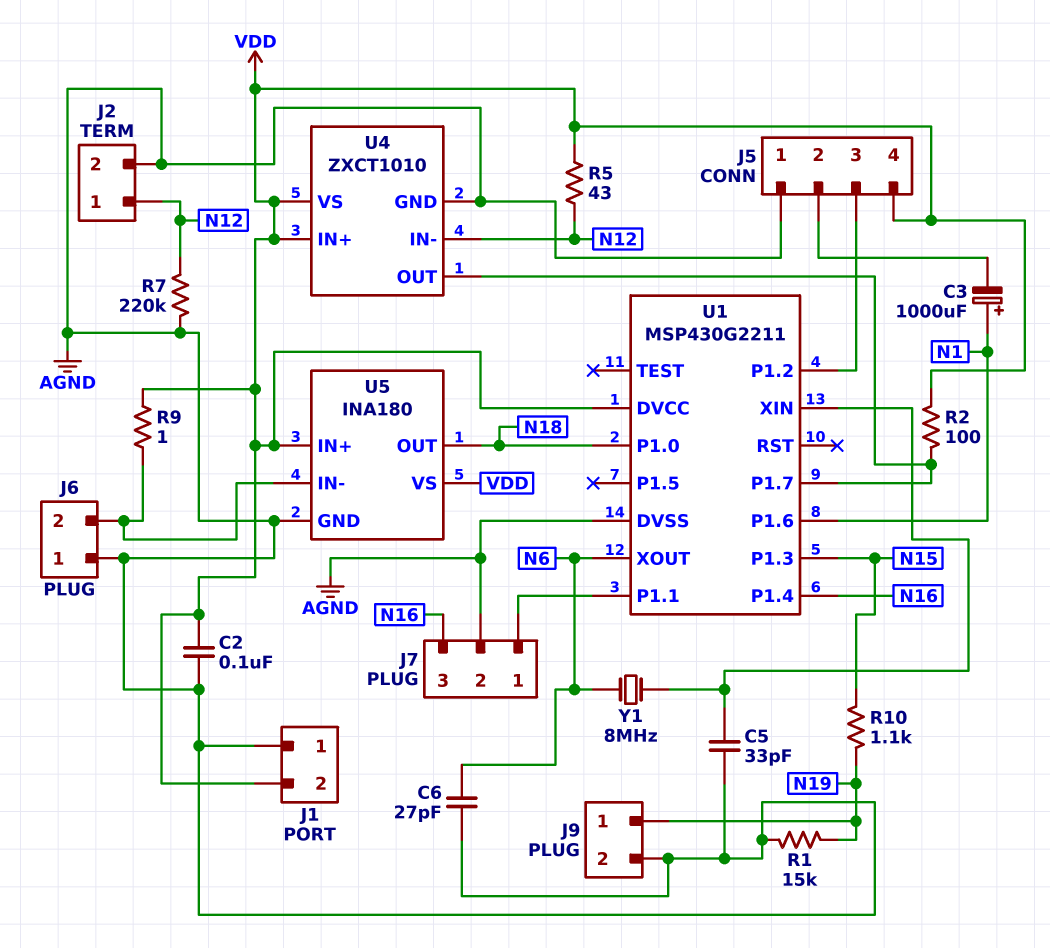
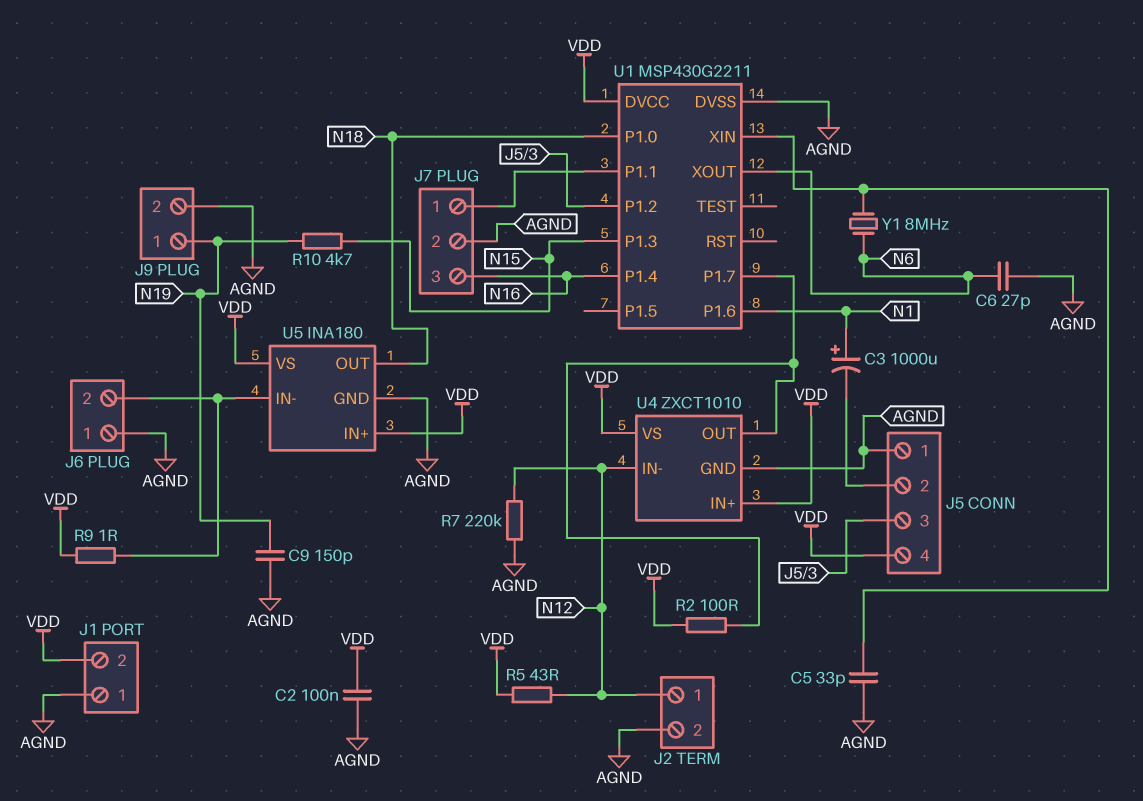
C9: none -> 150pF (AGND, N19)
R1: 15k (AGND, N19) -> none
R10: 1.1k (N15, N19) -> 4.7k (N15, N19)

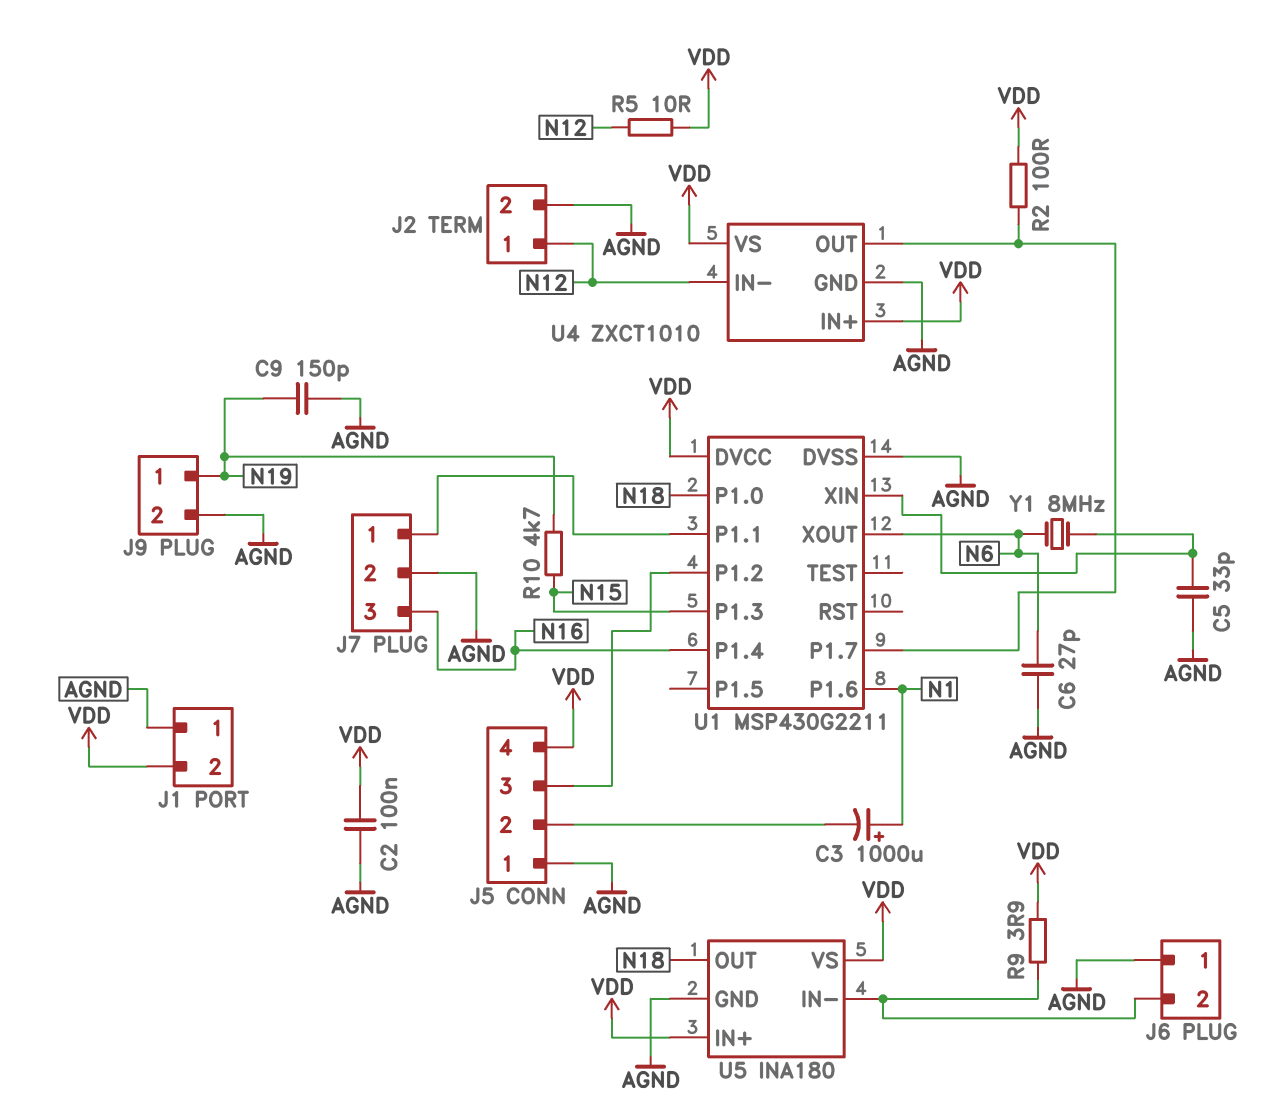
R5: 43 (N12, VDD) -> 10 (N12, VDD)
R7: 220k (AGND, N12) -> none
R9: 1 (J6/2, VDD) -> 3.9 (J6/2, VDD)

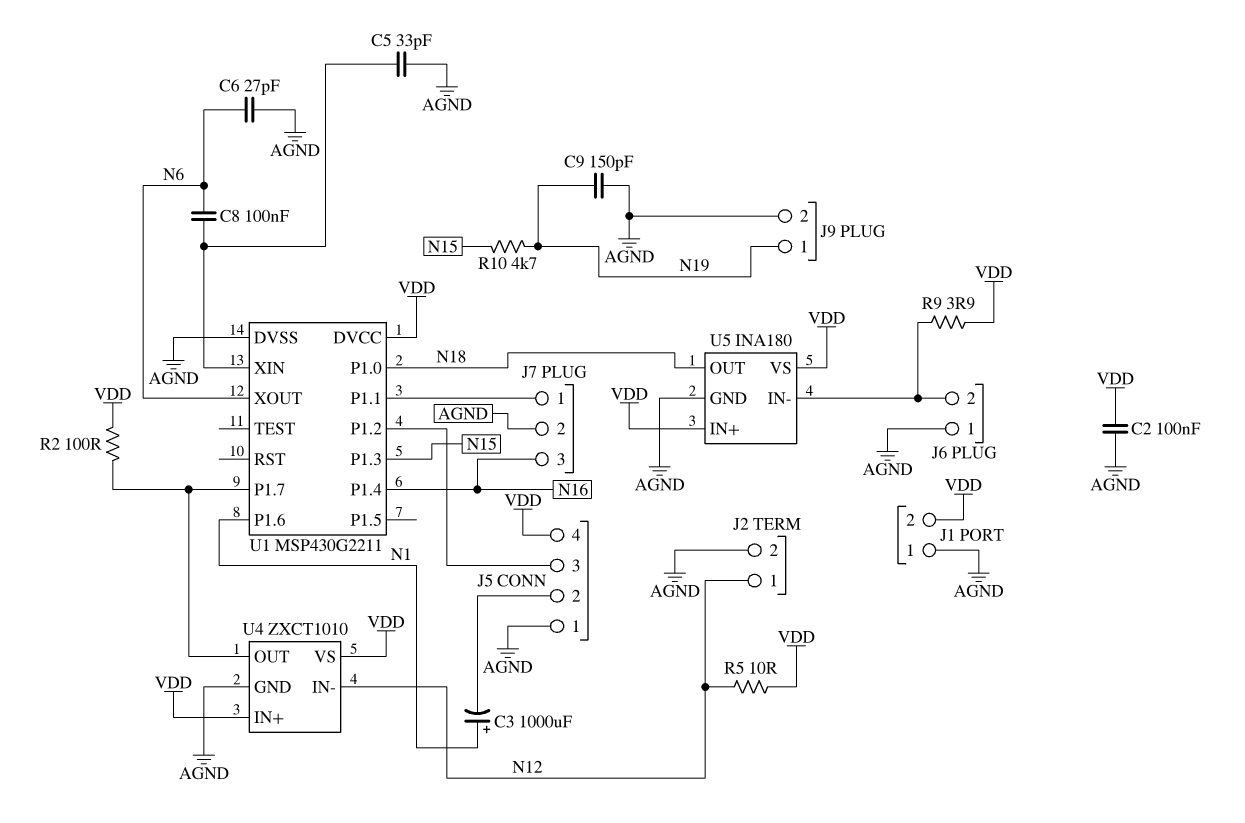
C8: none -> 100nF (N6, U1/XIN)
Y1: 8MHz (N6, U1/XIN) -> none

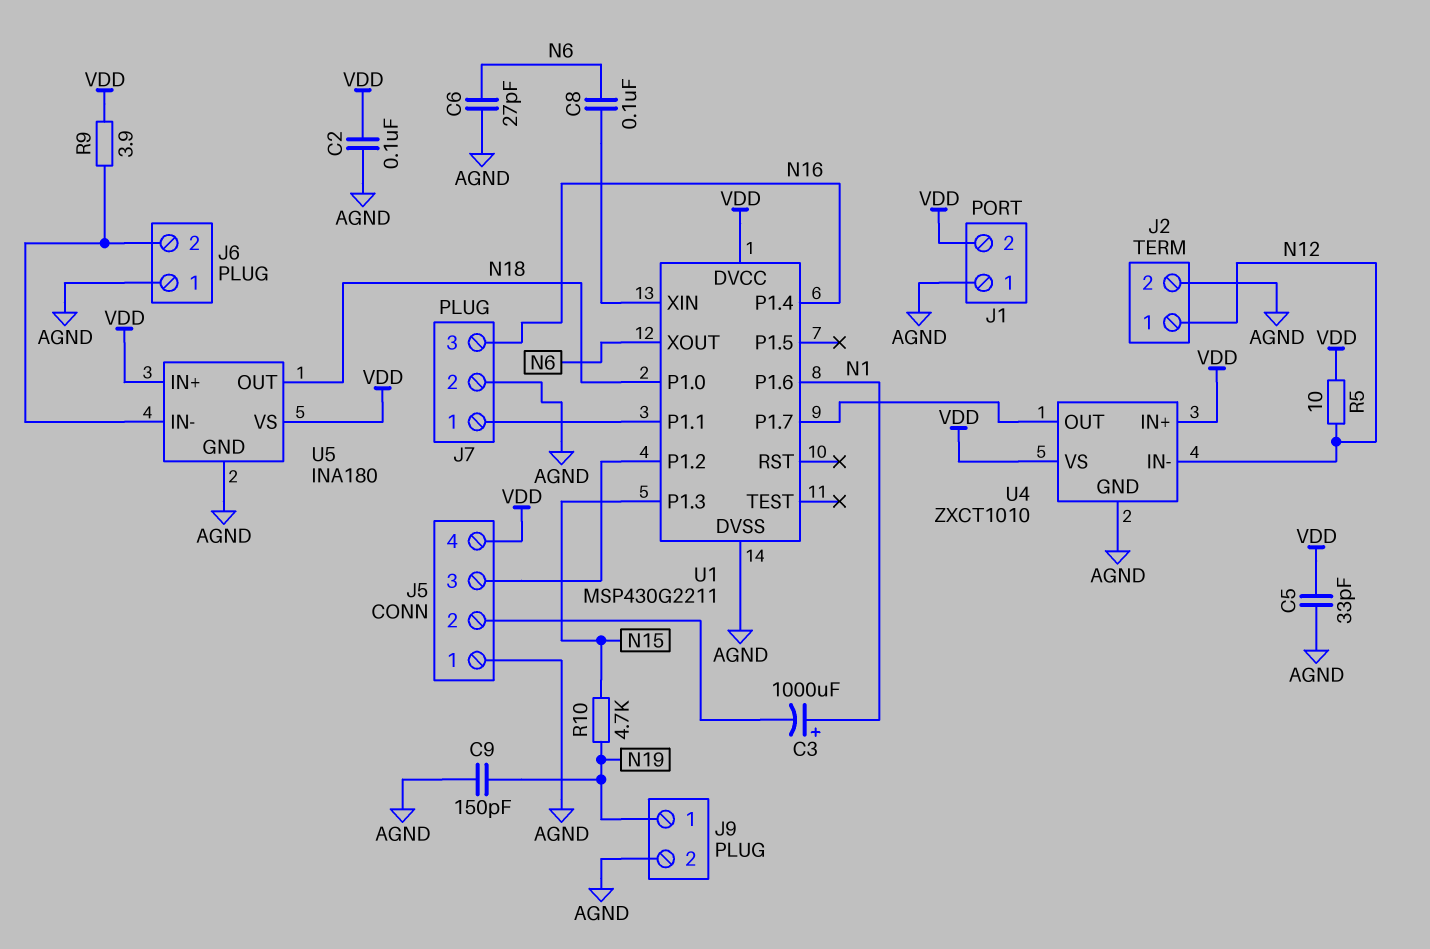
C5: 33pF (AGND, U1/XIN) -> 33pF (AGND, VDD)
R2: 100 (U1/P1.7, VDD) -> none

